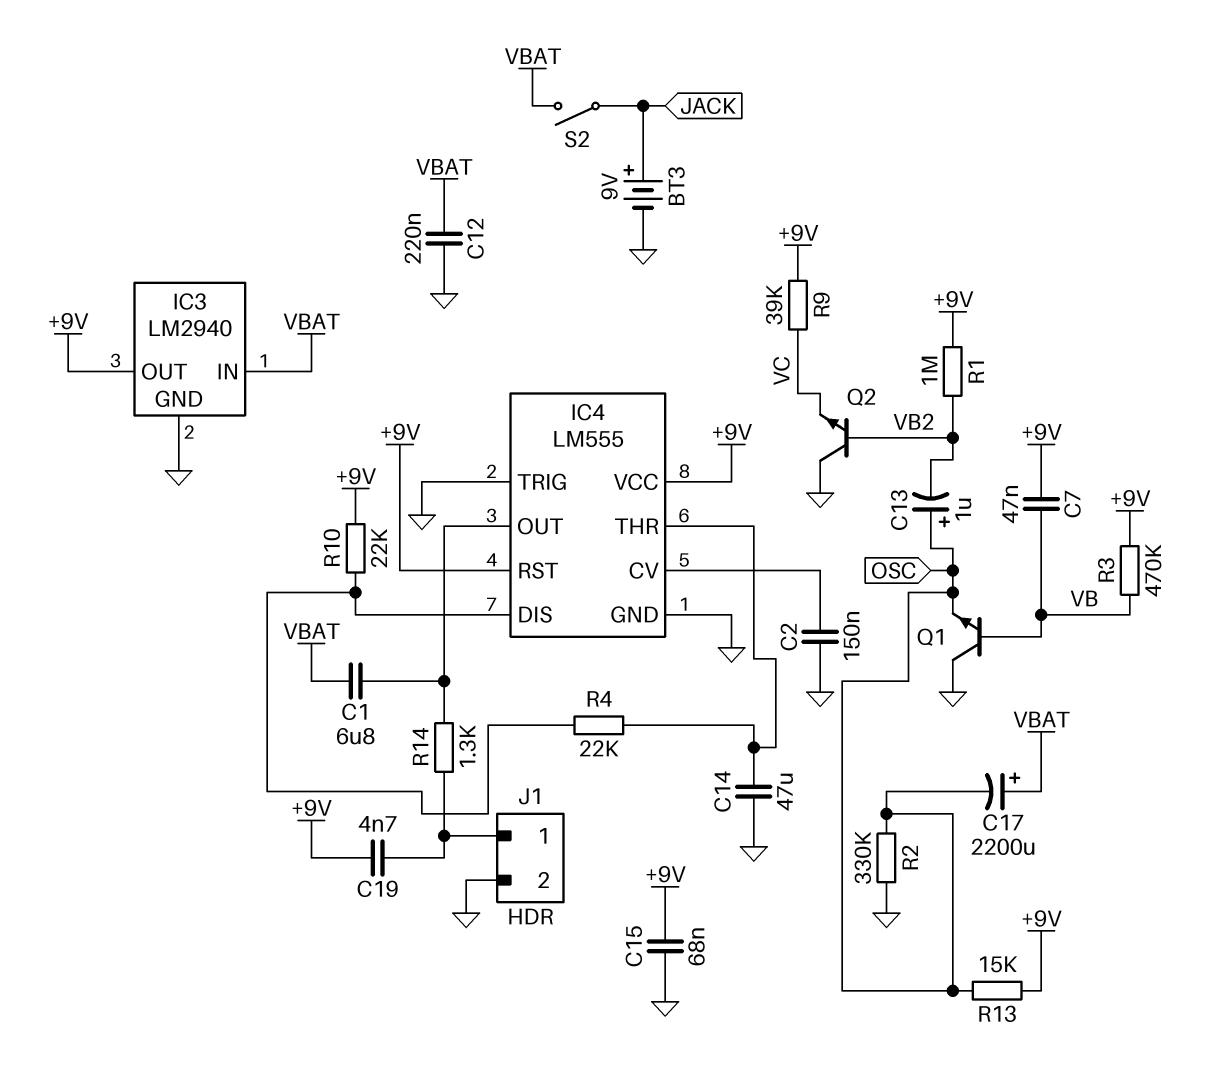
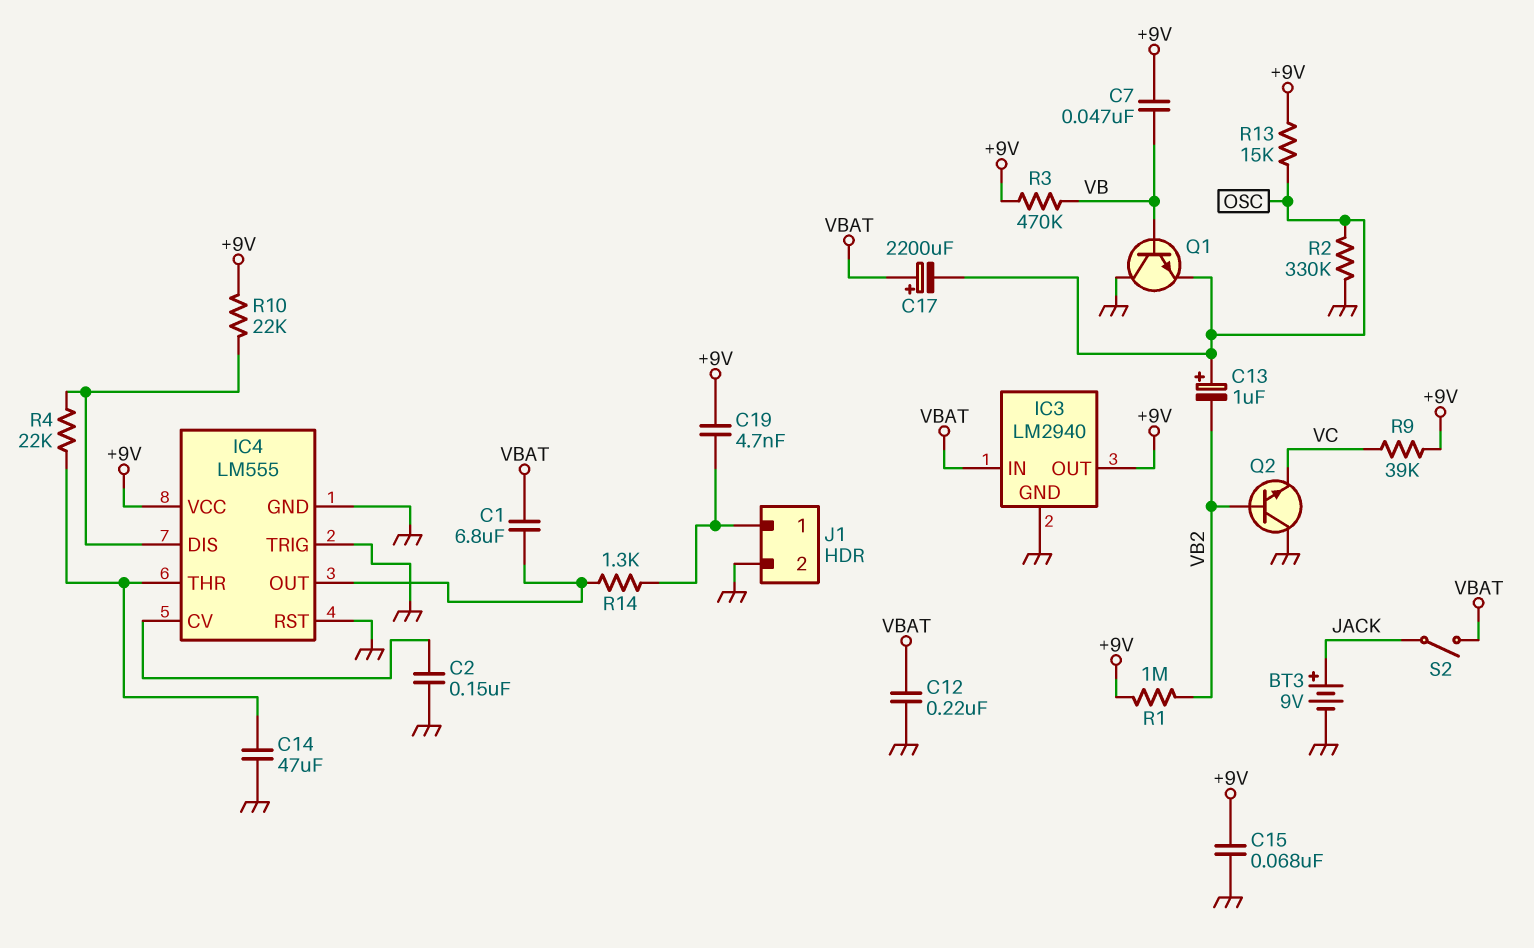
IC4 pin RST: +9V -> GND

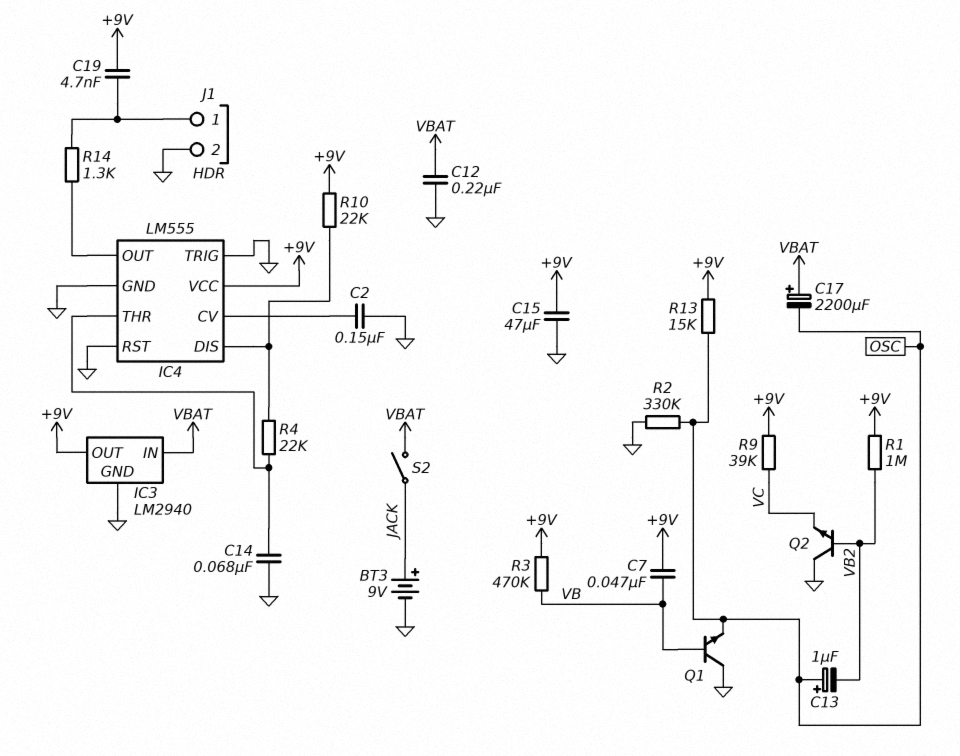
C1: 6.8uF (IC4/OUT, VBAT) -> none
C14: 47uF (GND, IC4/THR) -> 68nF (GND, IC4/THR)
C15: 68nF (+9V, GND) -> 47uF (+9V, GND)

